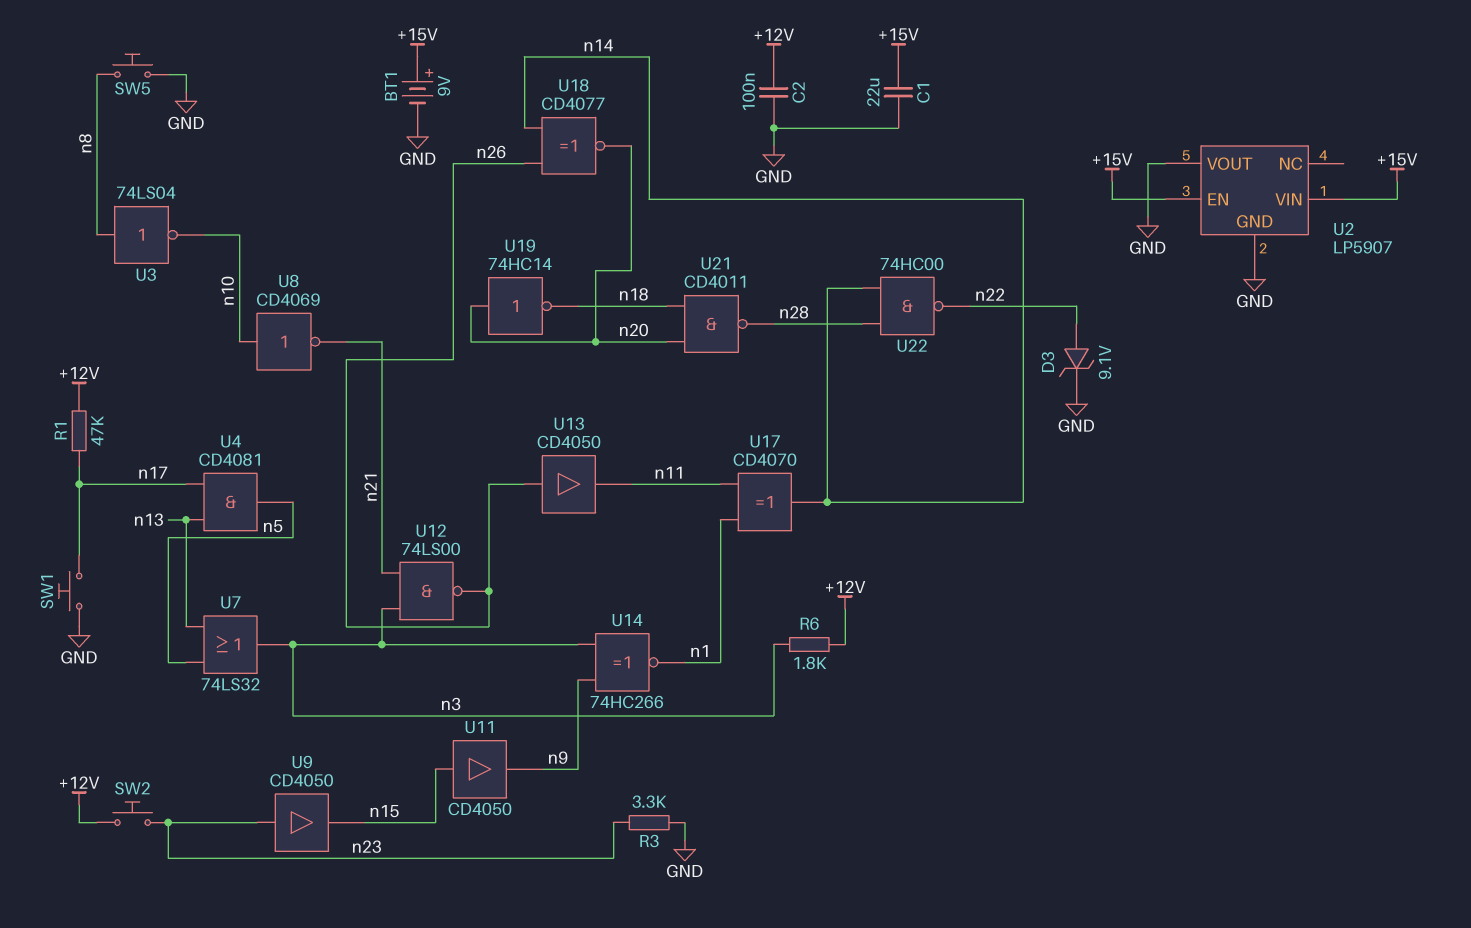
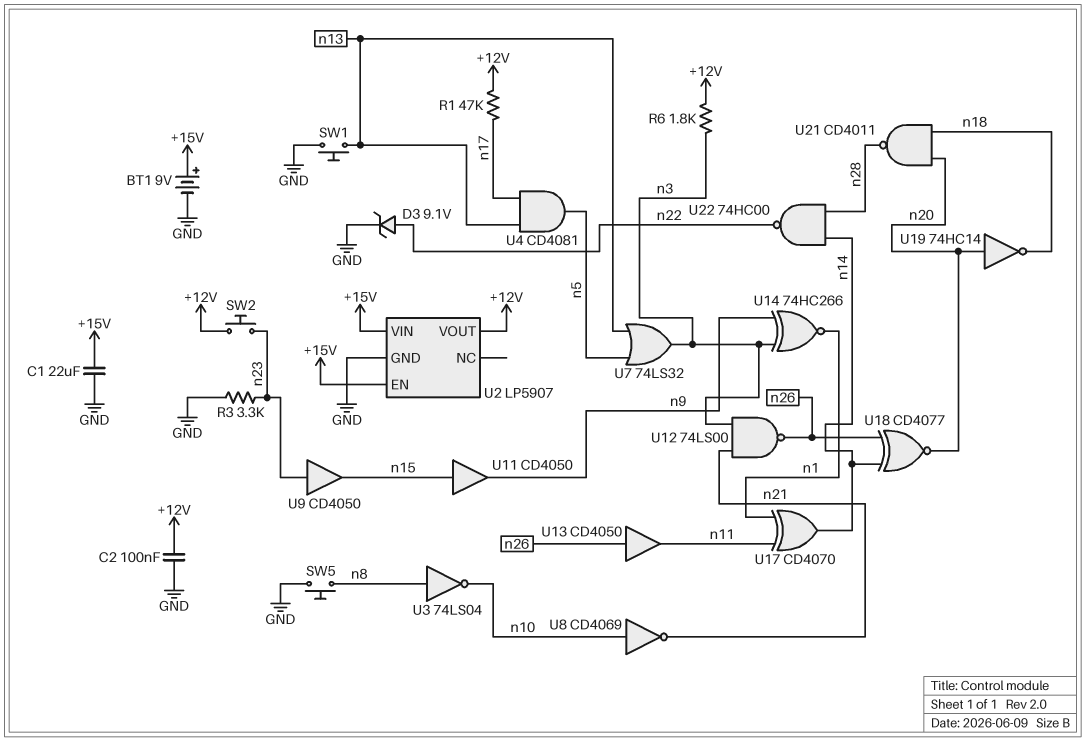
SW1: button (GND, n17) -> button (GND, n13)
U2 pin VOUT: GND -> +12V

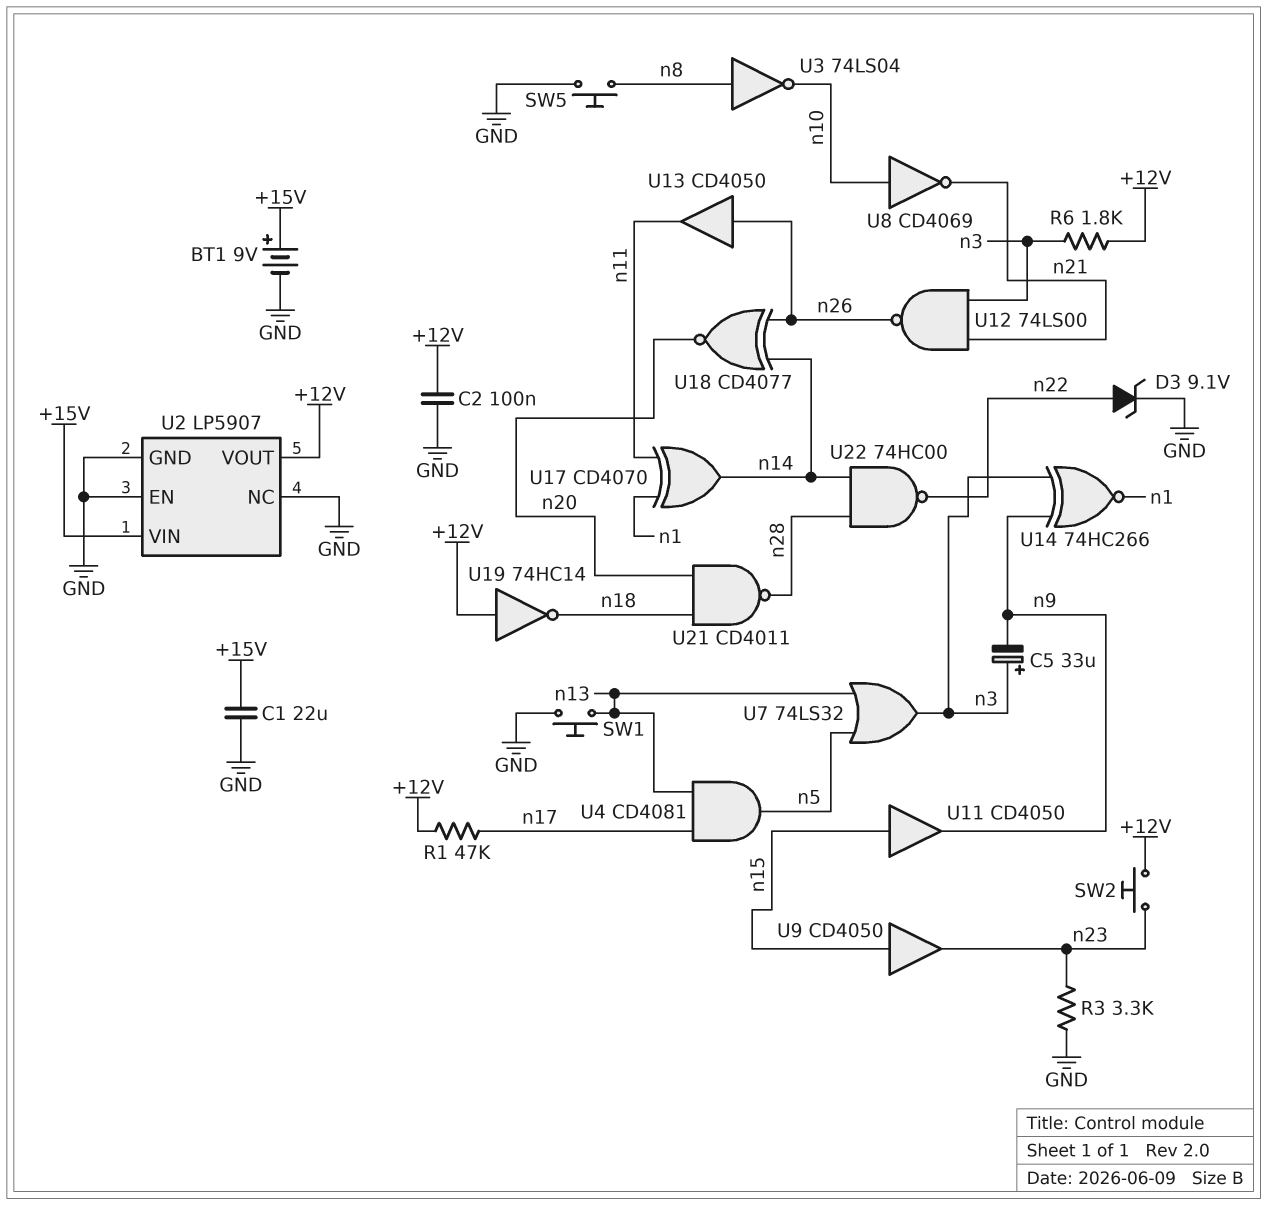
C5: none -> 33uF (plus n3, minus n9)
U2 pin EN: +15V -> GND
U2 pin NC: none -> GND
U9: buffer CD4050 (in n23, out n15) -> buffer CD4050 (in n15, out n23)
U19: NOT 74HC14 (in n20, out n18) -> NOT 74HC14 (in +12V, out n18)

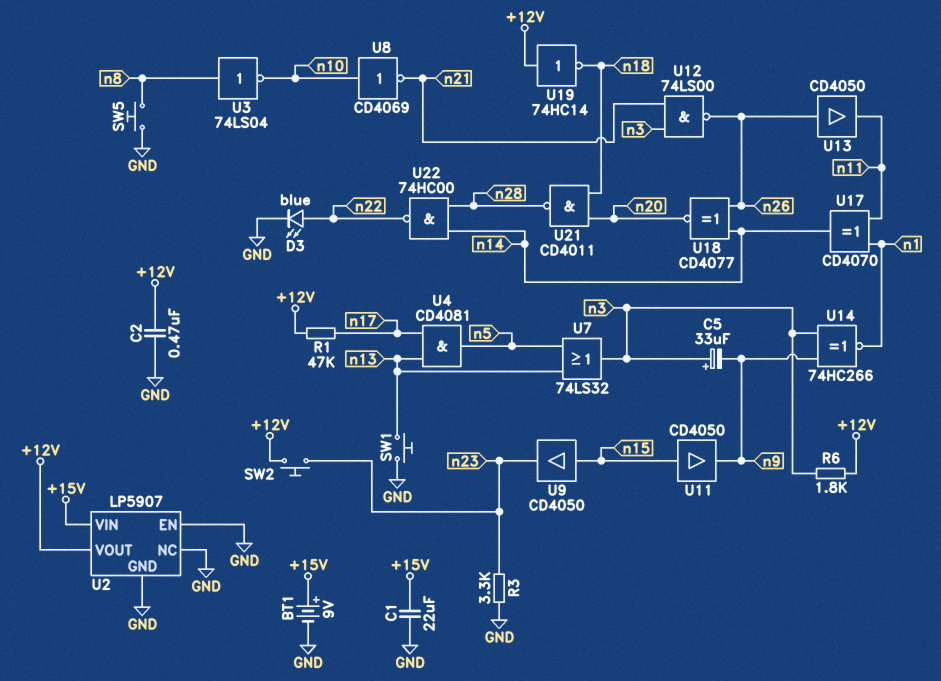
C2: 100nF (+12V, GND) -> 470nF (+12V, GND)
D3: zener 9.1V (A n22, K GND) -> LED blue (A n22, K GND)

